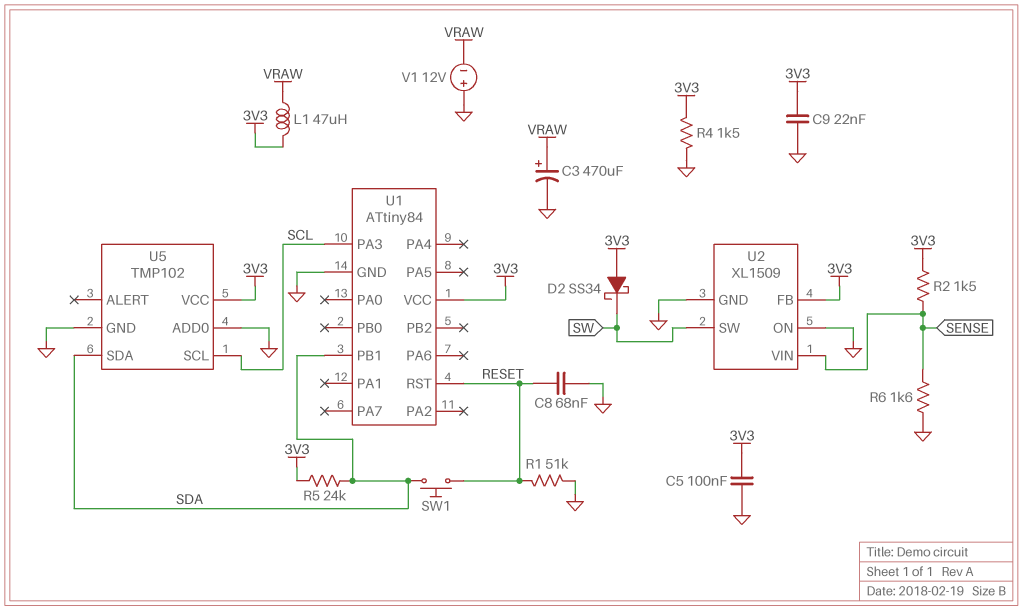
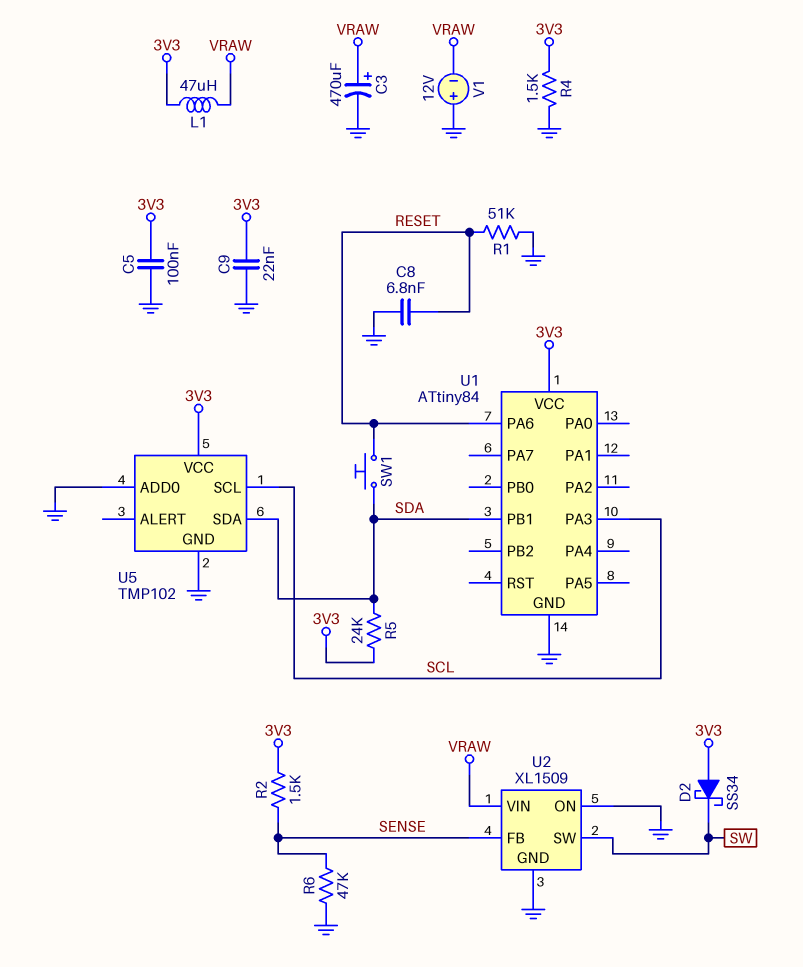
C8: 68nF (GND, RESET) -> 6.8nF (GND, RESET)
R6: 1.6k (GND, SENSE) -> 47k (GND, SENSE)
U1 pin PA6: none -> RESET
U1 pin RST: RESET -> none
U2 pin FB: 3V3 -> SENSE
U2 pin VIN: SENSE -> VRAW

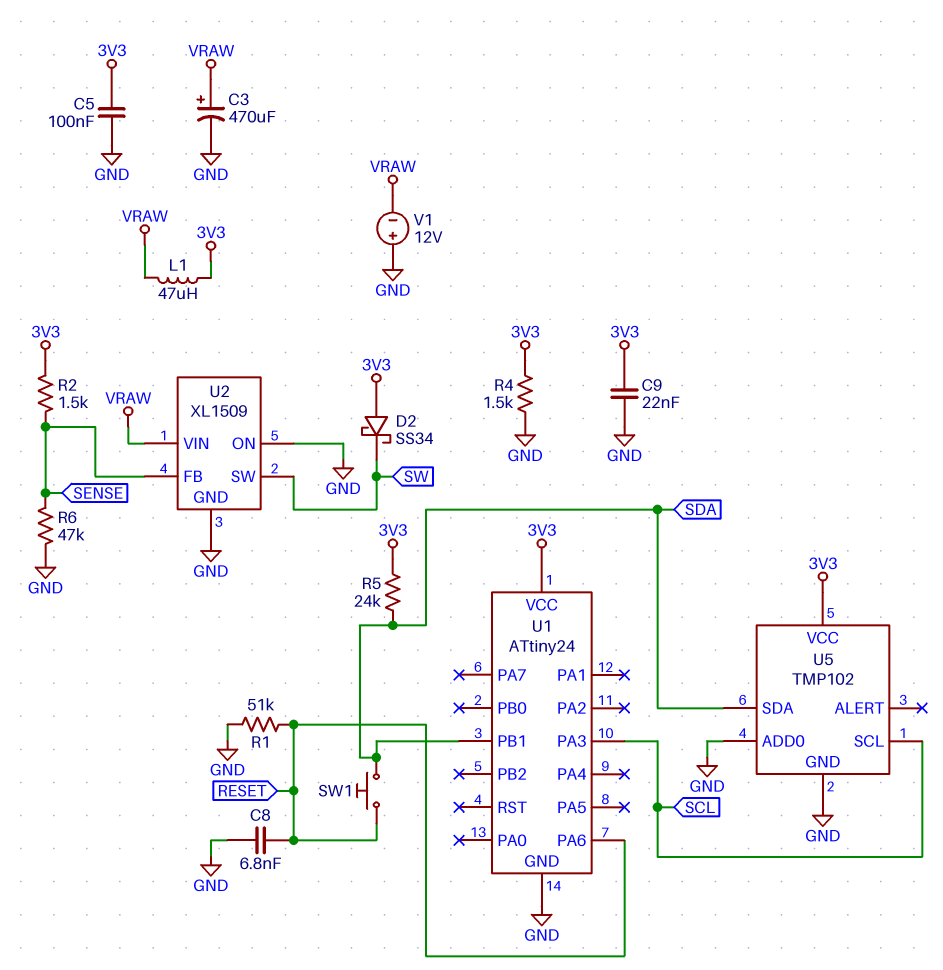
U1: ATtiny84 -> ATtiny24

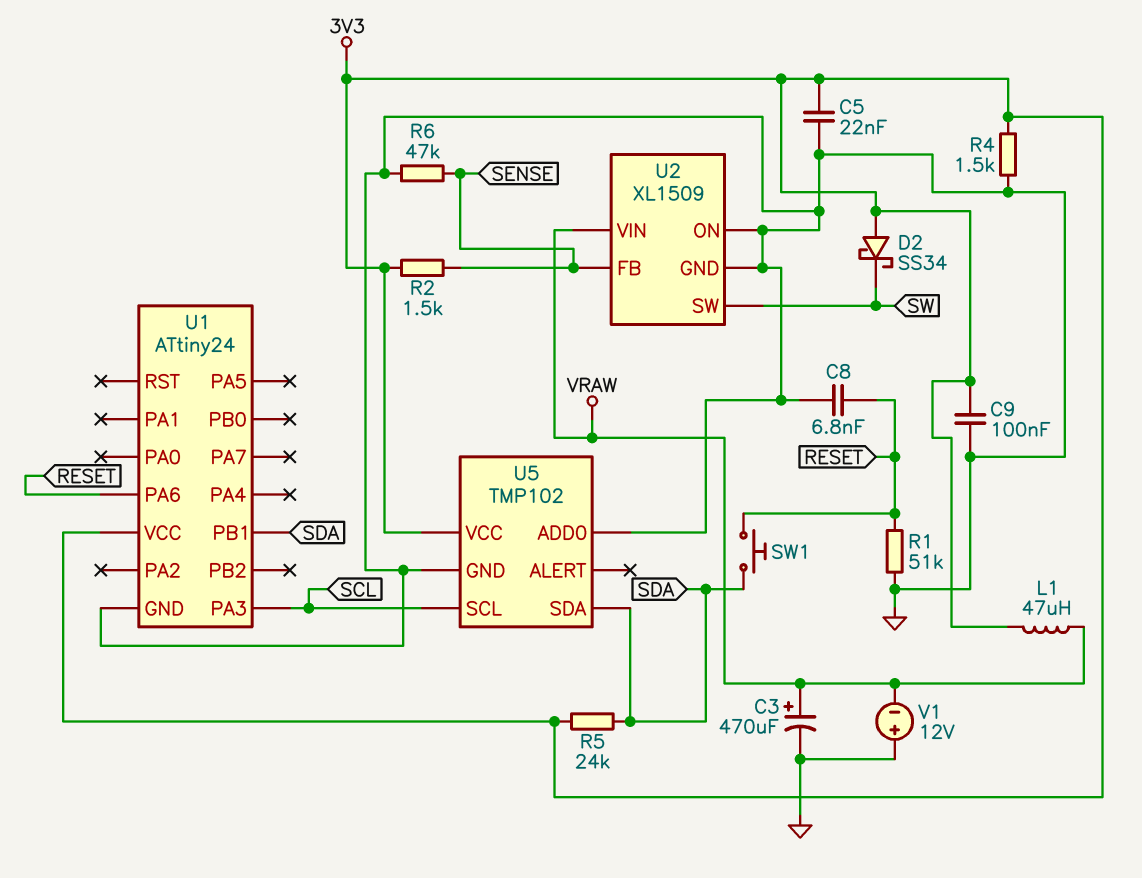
C5: 100nF (3V3, GND) -> 22nF (3V3, GND)
C9: 22nF (3V3, GND) -> 100nF (3V3, GND)

